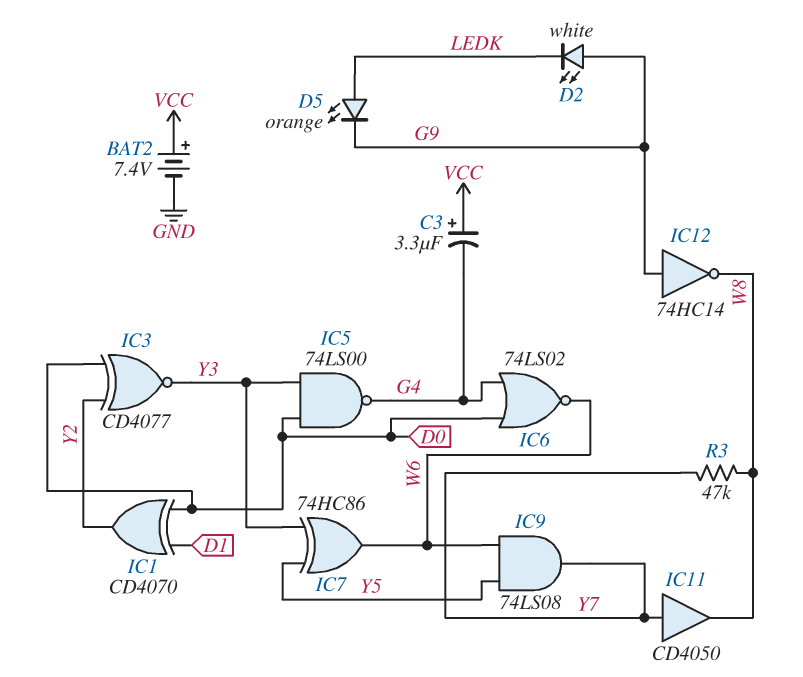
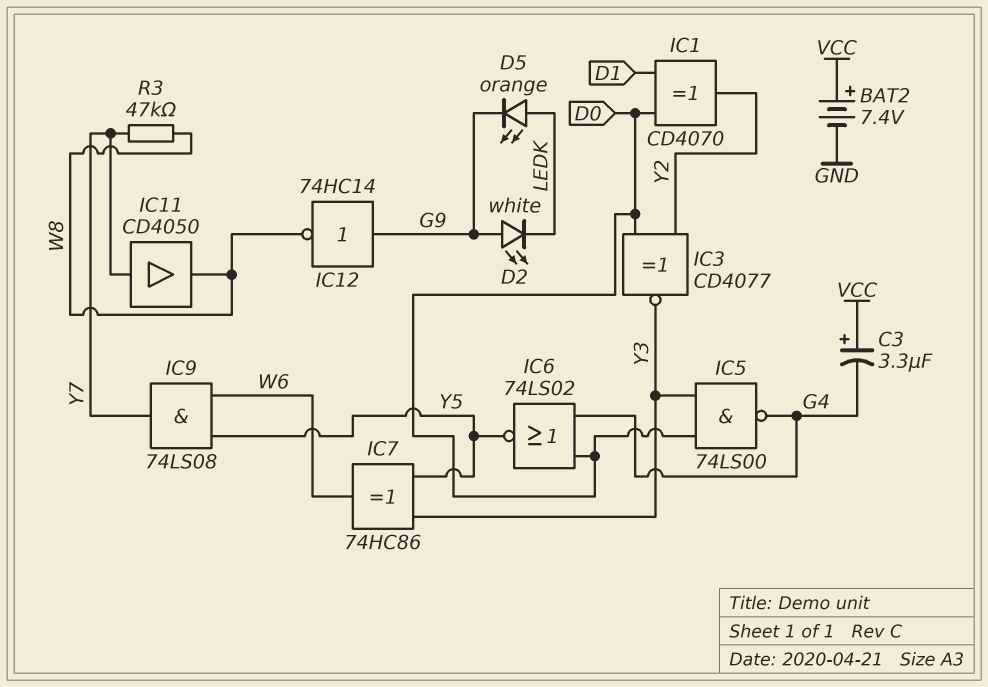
IC6: NOR 74LS02 (in D0, in G4, out W6) -> NOR 74LS02 (in D0, in G4, out Y5)

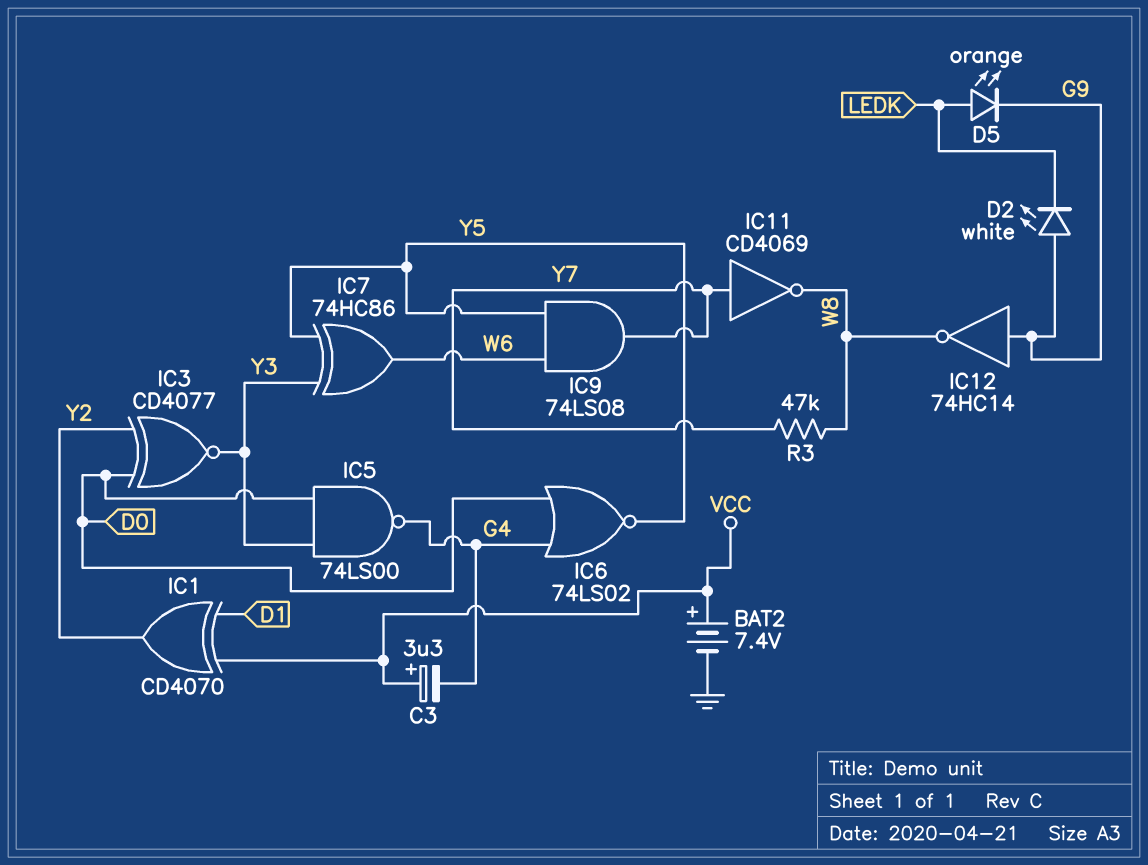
IC1: XOR CD4070 (in D0, in D1, out Y2) -> XOR CD4070 (in D1, in VCC, out Y2)
IC11: buffer CD4050 (in Y7, out W8) -> NOT CD4069 (in Y7, out W8)

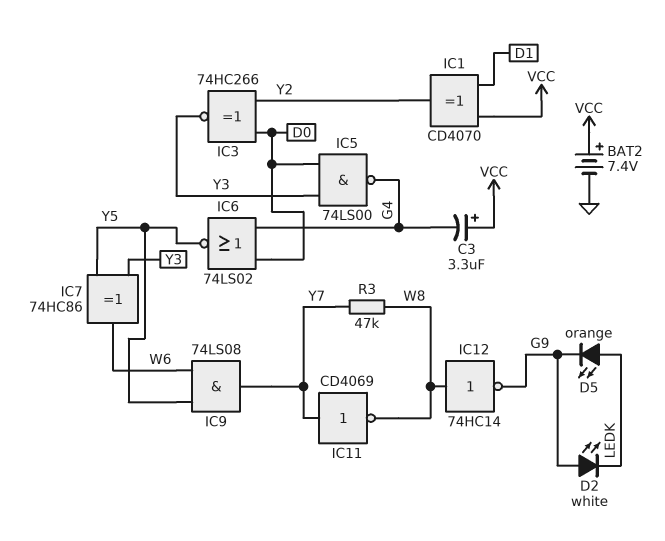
IC3: XNOR CD4077 (in D0, in Y2, out Y3) -> XNOR 74HC266 (in D0, in Y2, out Y3)
IC12: NOT 74HC14 (in G9, out W8) -> NOT 74HC14 (in W8, out G9)

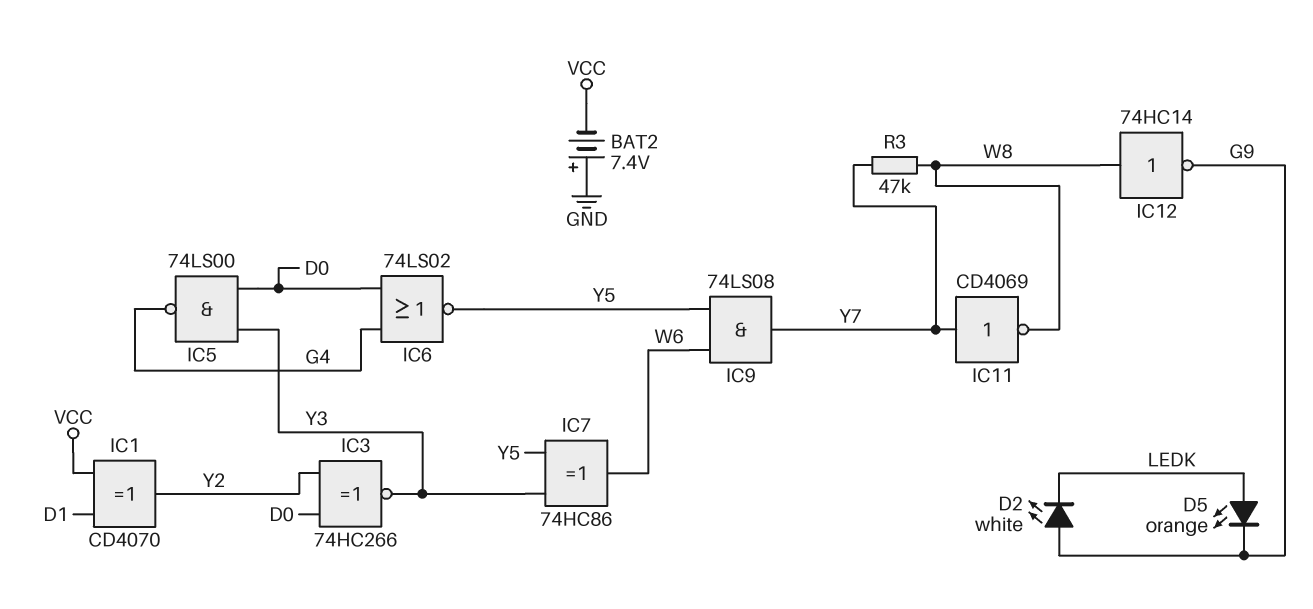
BAT2: 7.4V (plus VCC, minus GND) -> 7.4V (plus GND, minus VCC)
C3: 3.3uF (plus VCC, minus G4) -> none

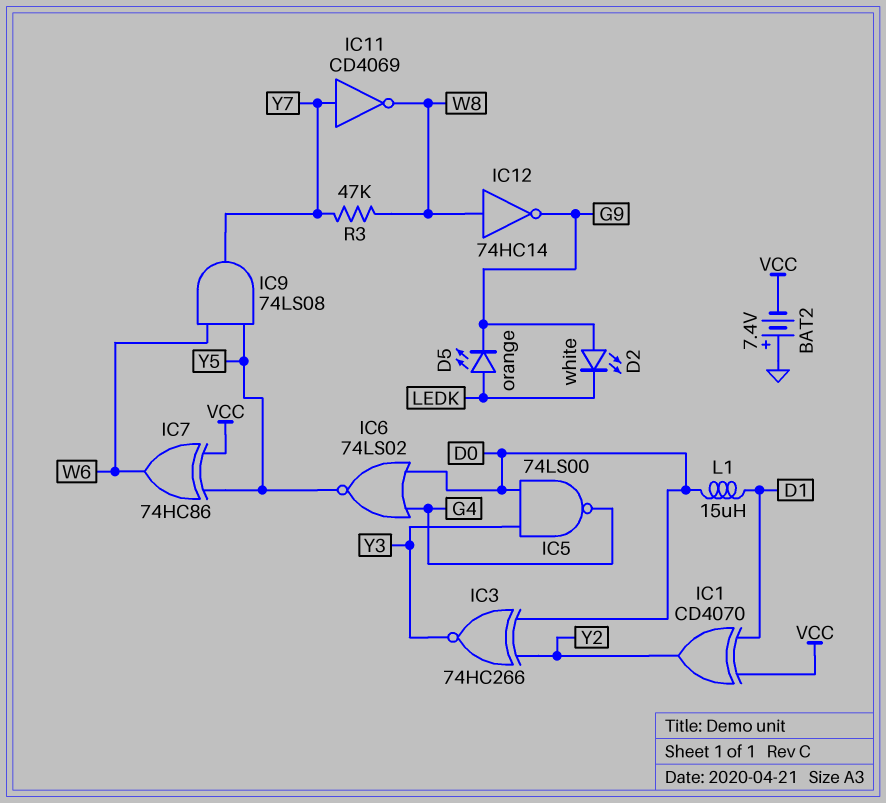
IC7: XOR 74HC86 (in Y3, in Y5, out W6) -> XOR 74HC86 (in VCC, in Y5, out W6)
L1: none -> 15uH (D0, D1)

